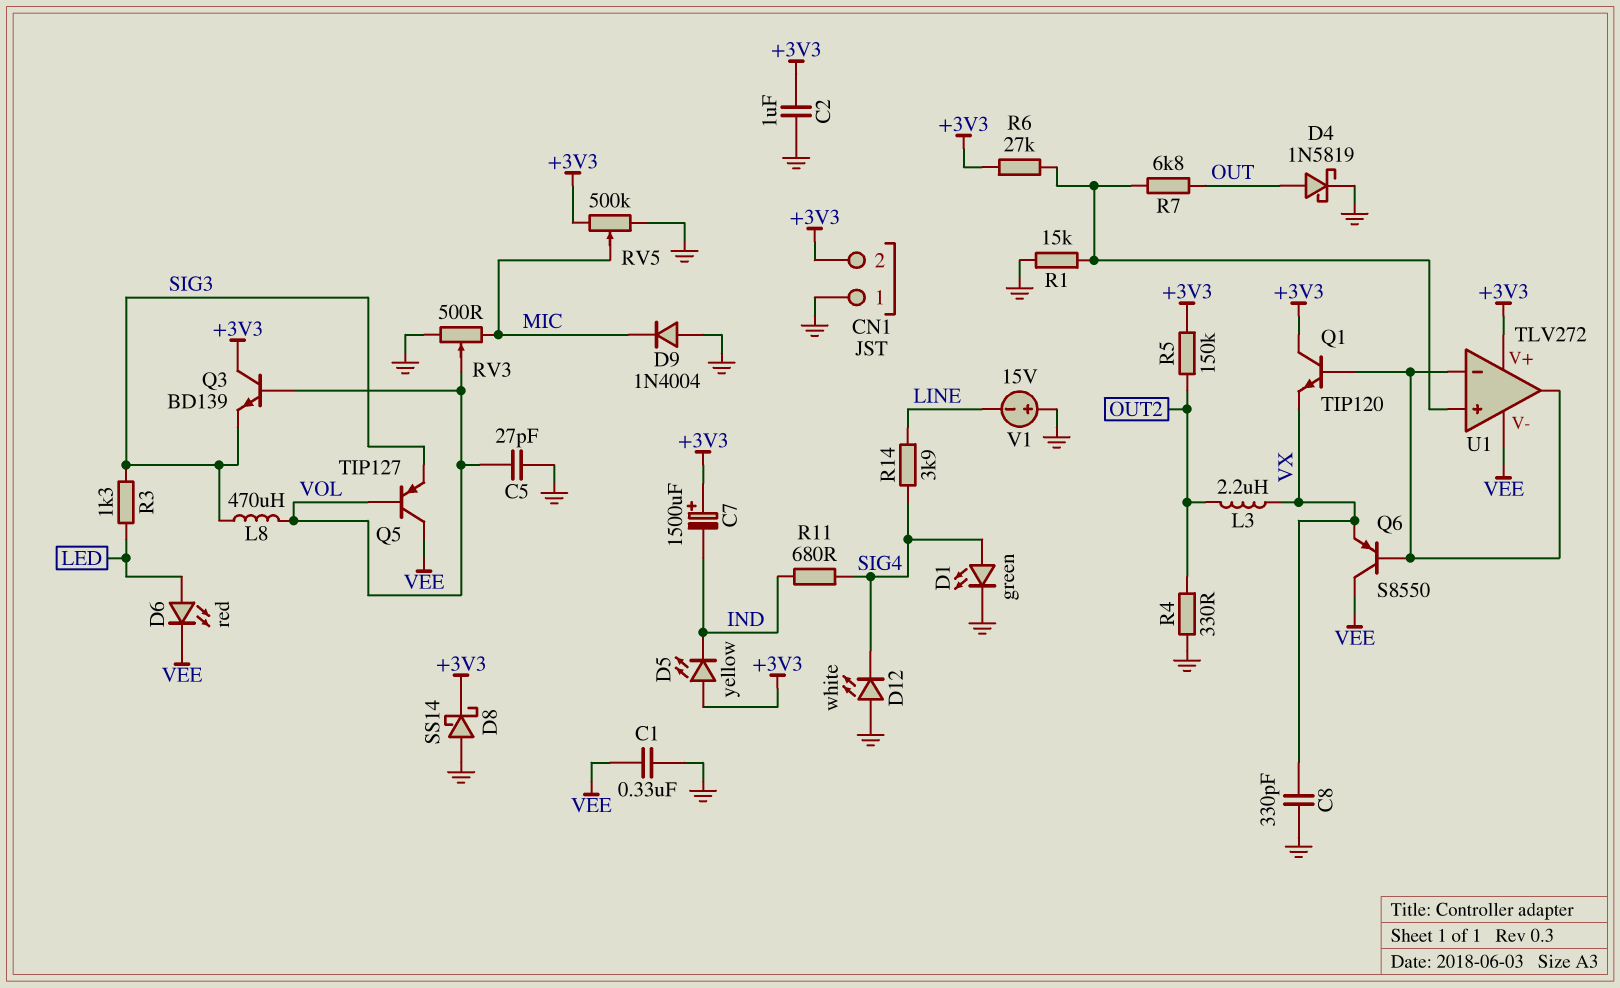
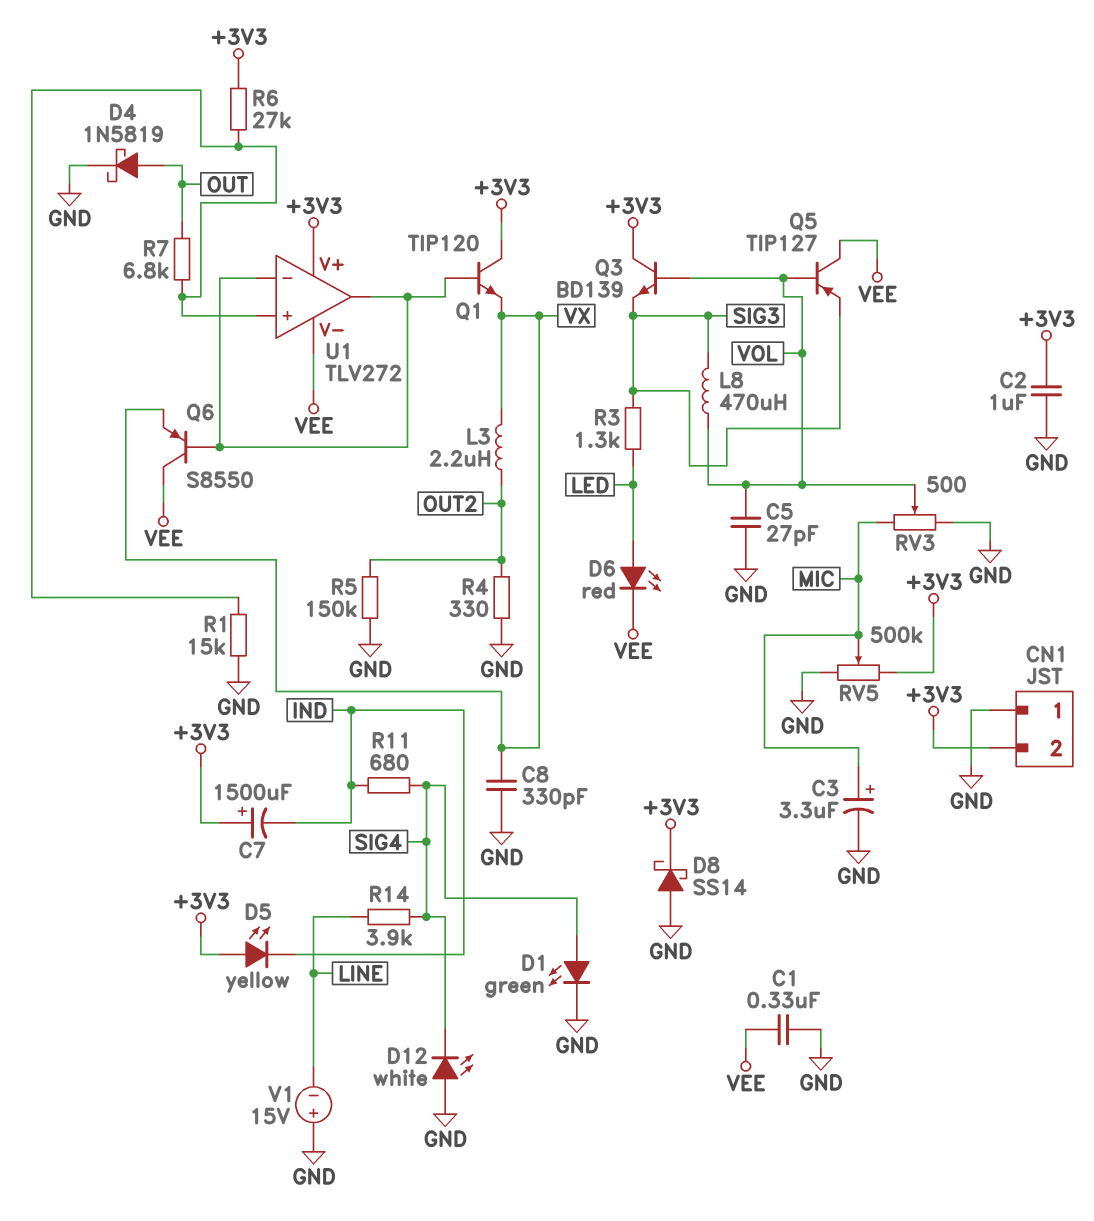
C3: none -> 3.3uF (plus MIC, minus GND)
D9: diode 1N4004 (A GND, K MIC) -> none
R5: 150k (+3V3, OUT2) -> 150k (GND, OUT2)

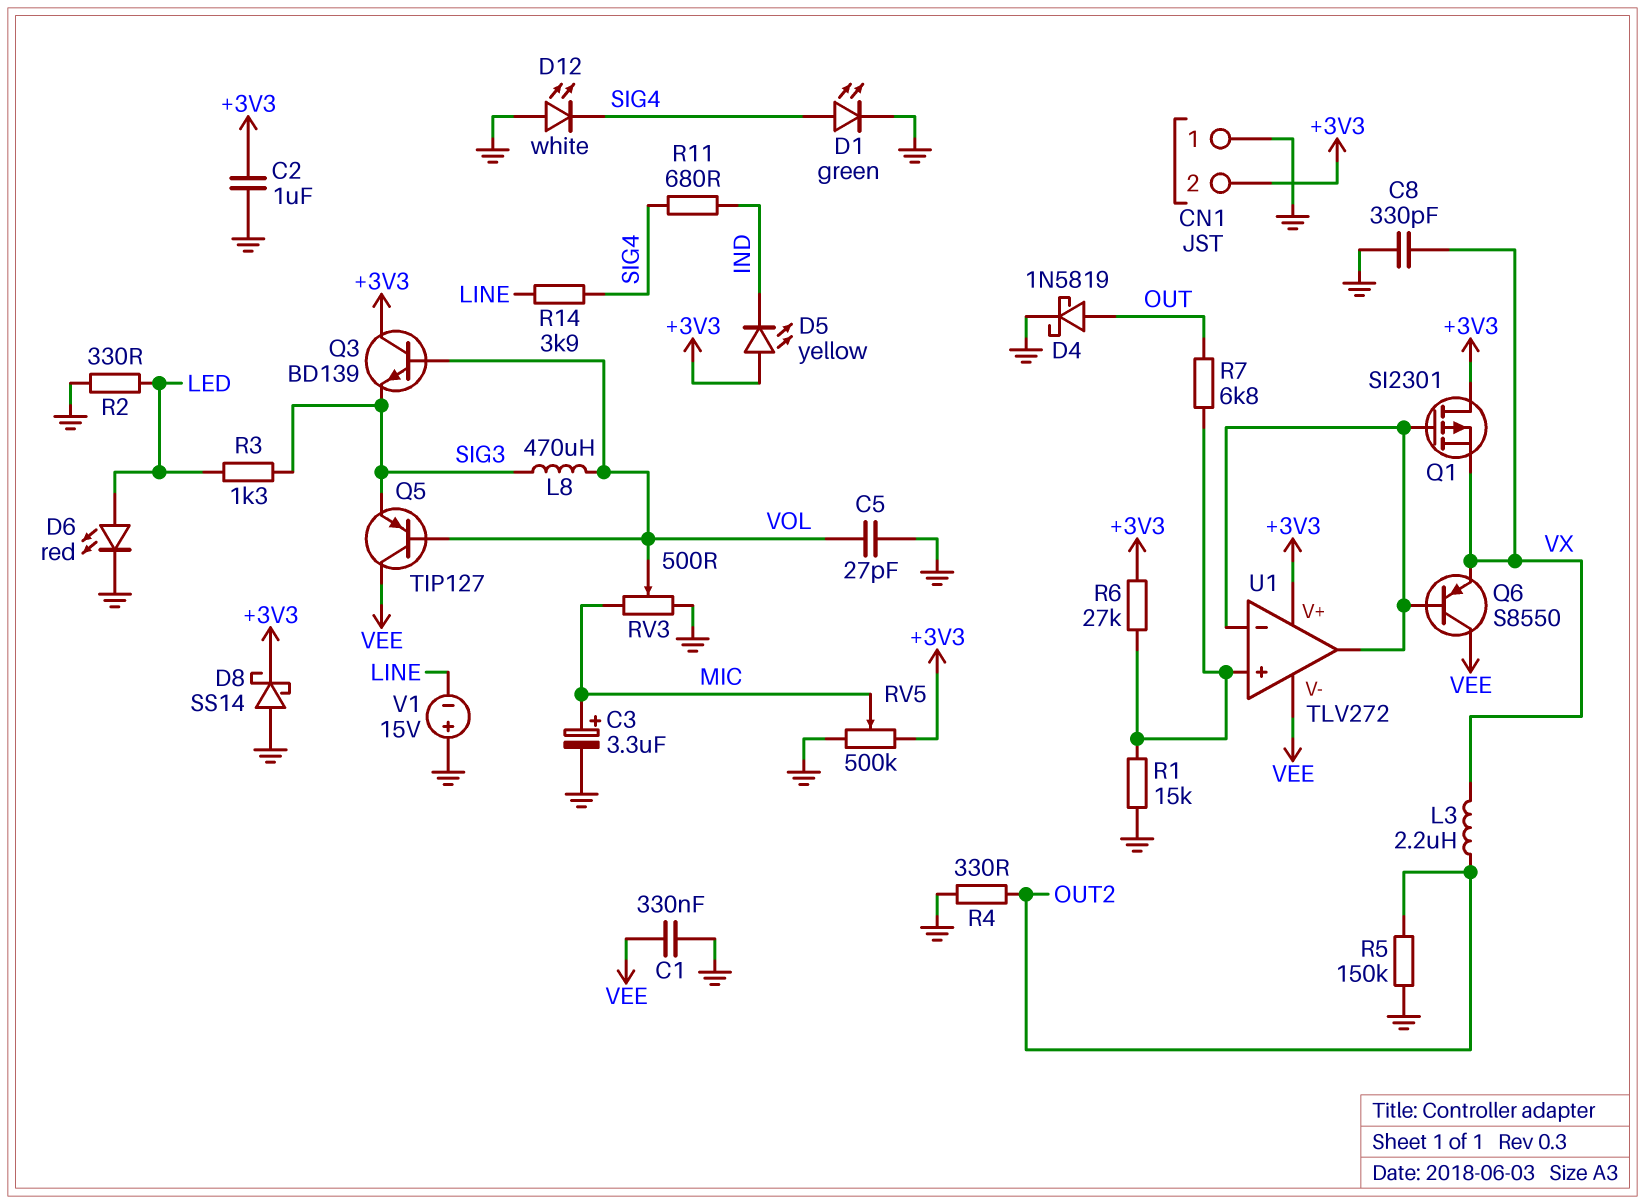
C7: 1500uF (plus +3V3, minus IND) -> none
D6: LED red (A LED, K VEE) -> LED red (A LED, K GND)
Q1: NPN TIP120 (B U1/in-, C +3V3, E VX) -> PMOS SI2301 (G U1/in-, D +3V3, S VX)
R2: none -> 330 (GND, LED)

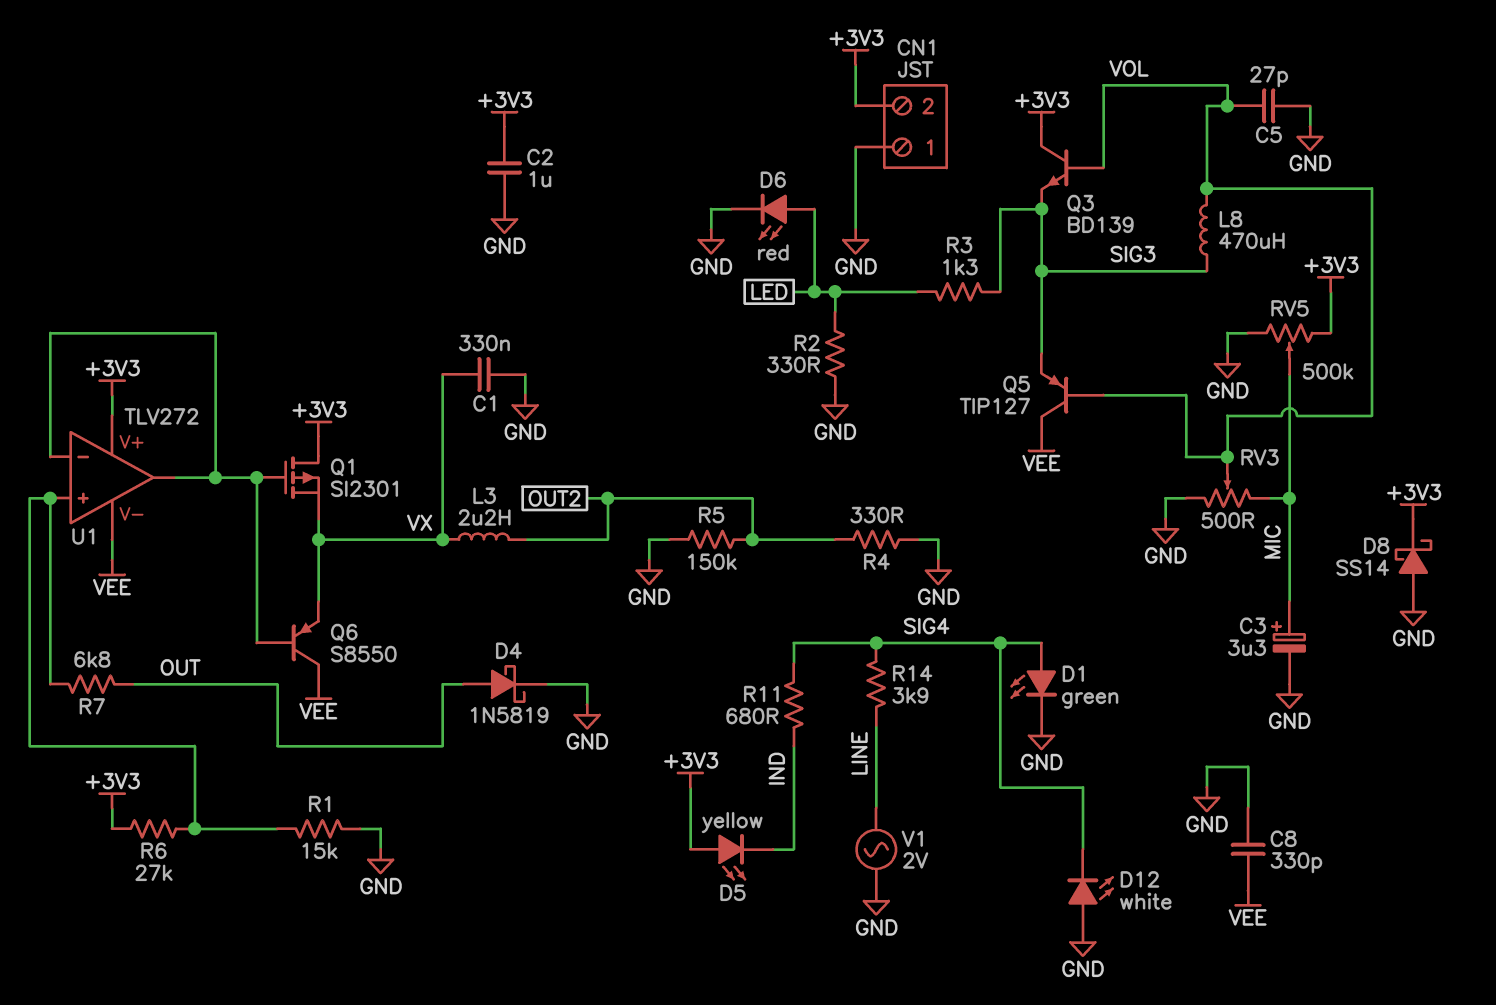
C1: 330nF (GND, VEE) -> 330nF (GND, VX)
C8: 330pF (GND, VX) -> 330pF (GND, VEE)
V1: 15V (plus GND, minus LINE) -> AC 2V (GND, LINE)

